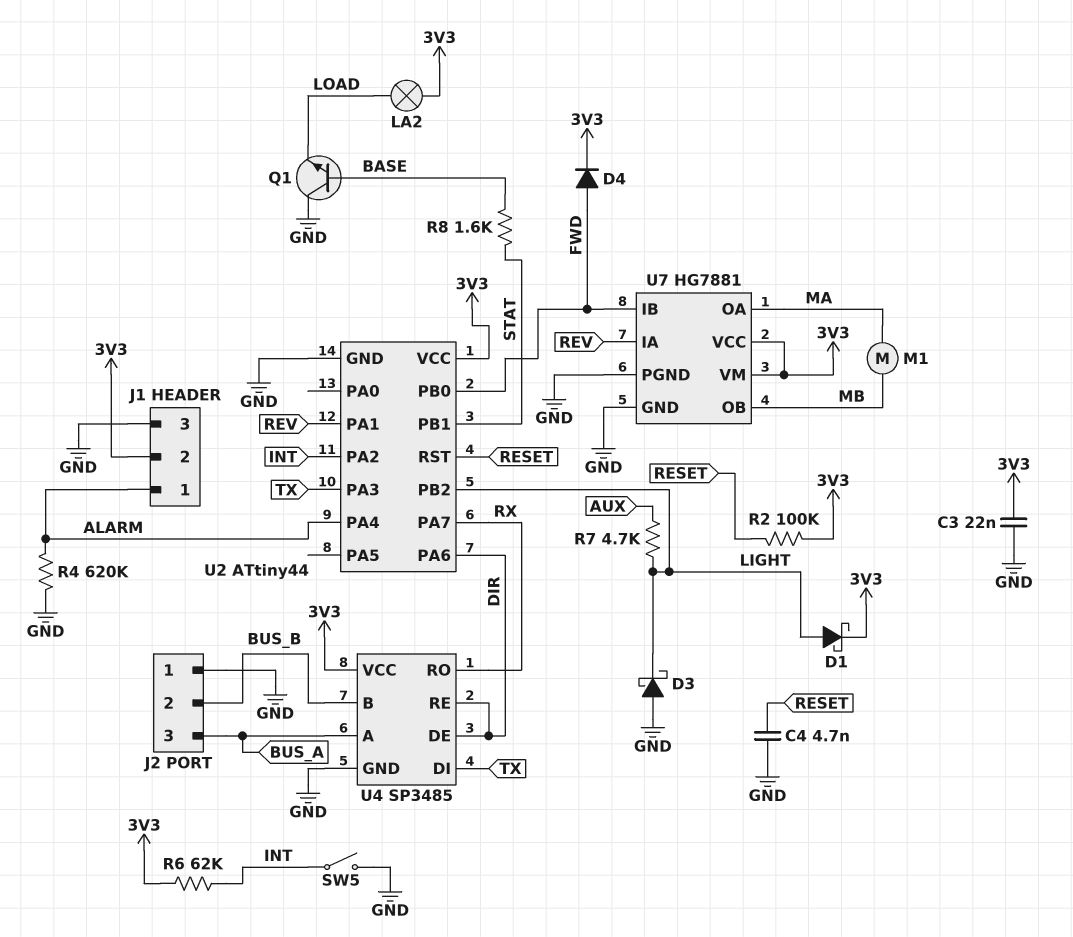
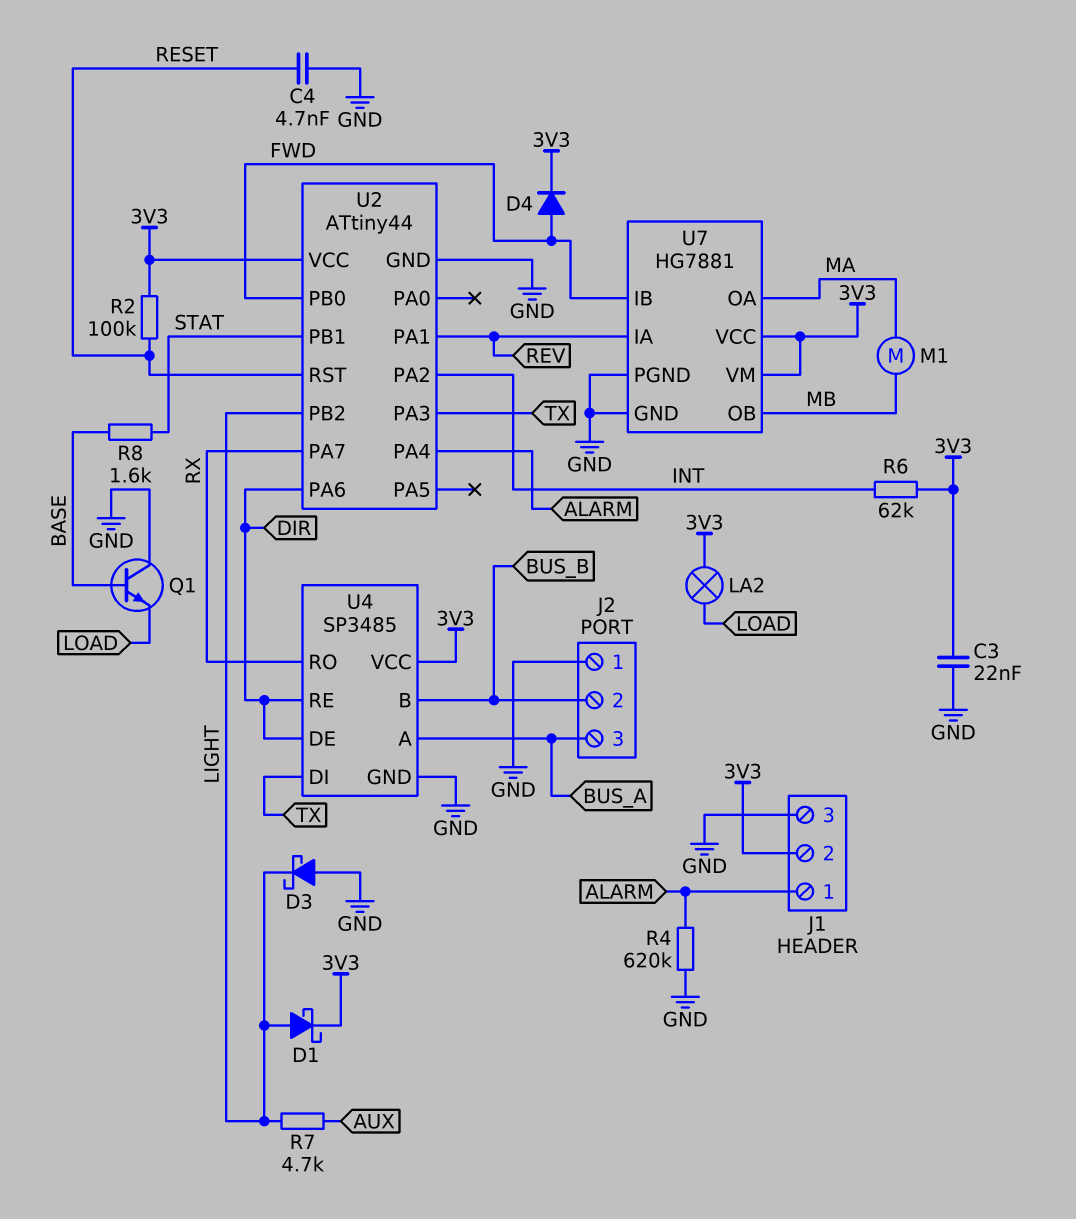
SW5: switch (GND, INT) -> none

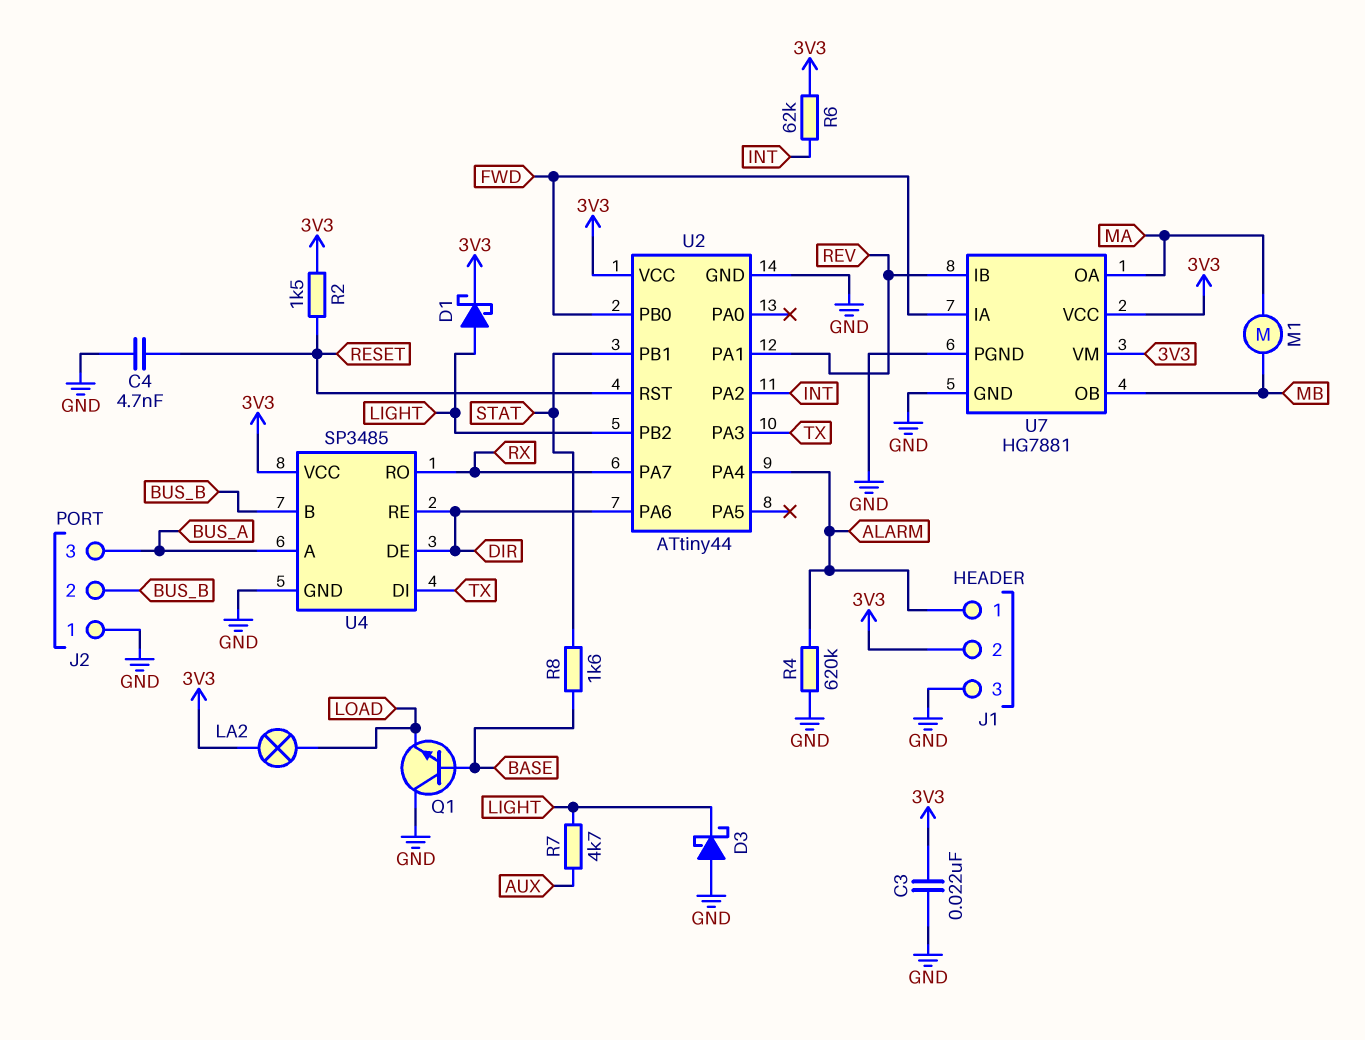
D4: diode (A FWD, K 3V3) -> none
R2: 100k (3V3, RESET) -> 1.5k (3V3, RESET)
U7 pin IA: REV -> FWD
U7 pin IB: FWD -> REV

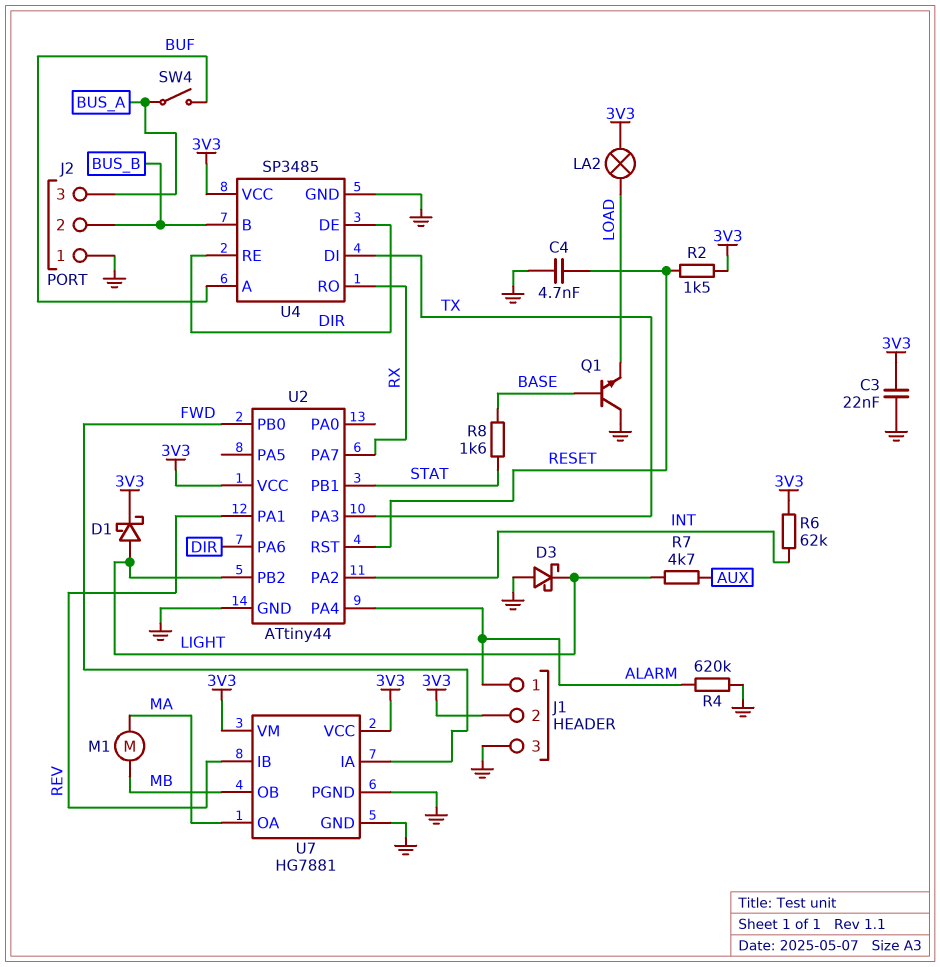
SW4: none -> switch (BUF, BUS_A)
U4 pin A: BUS_A -> BUF

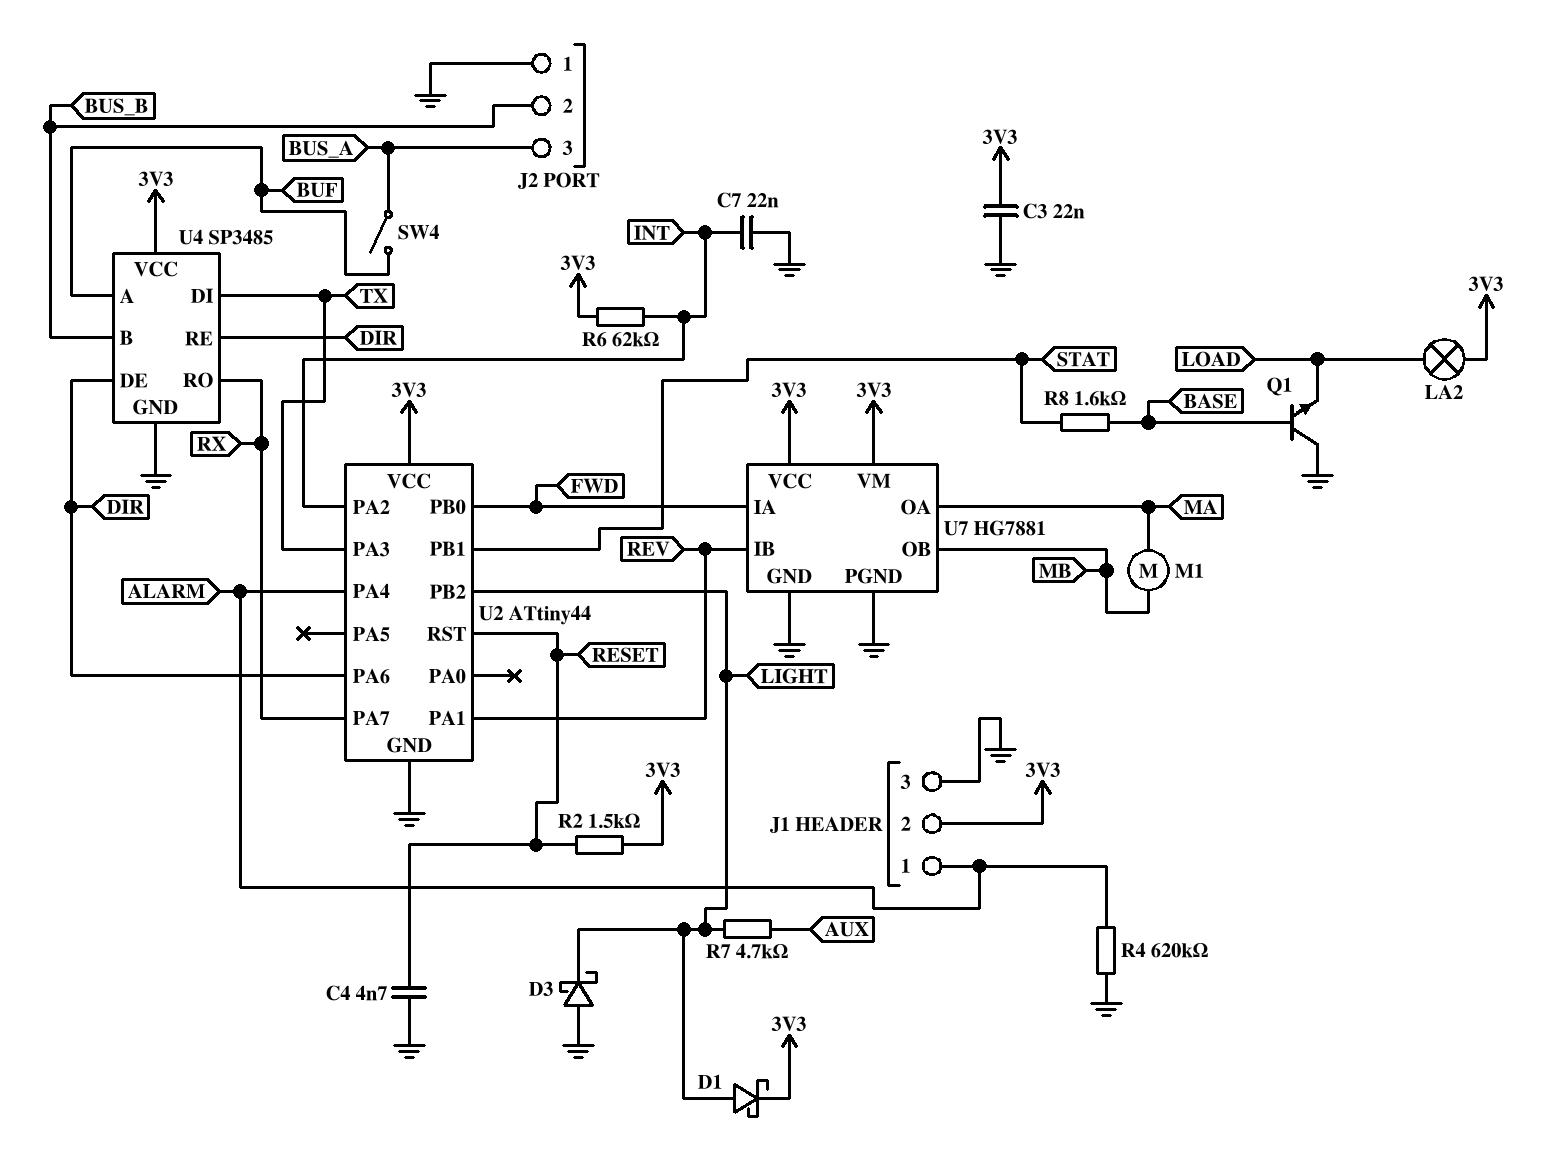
C7: none -> 22nF (GND, INT)

